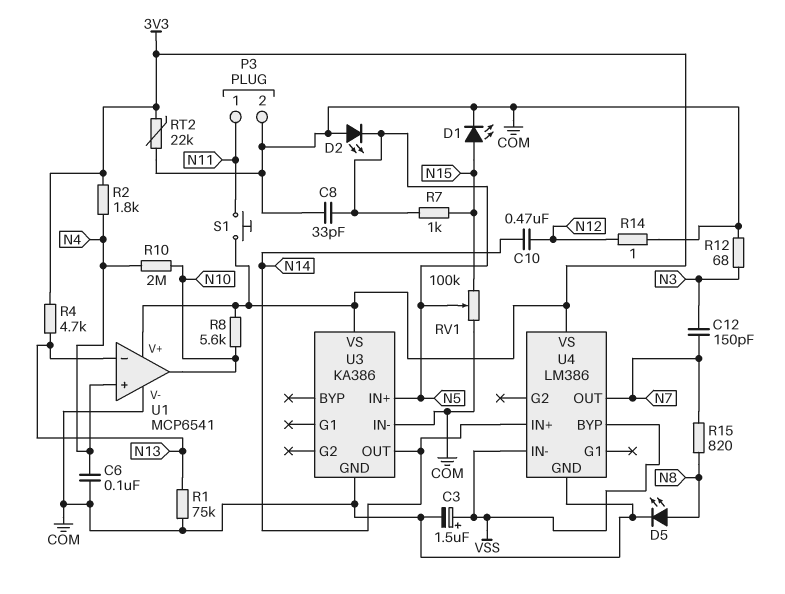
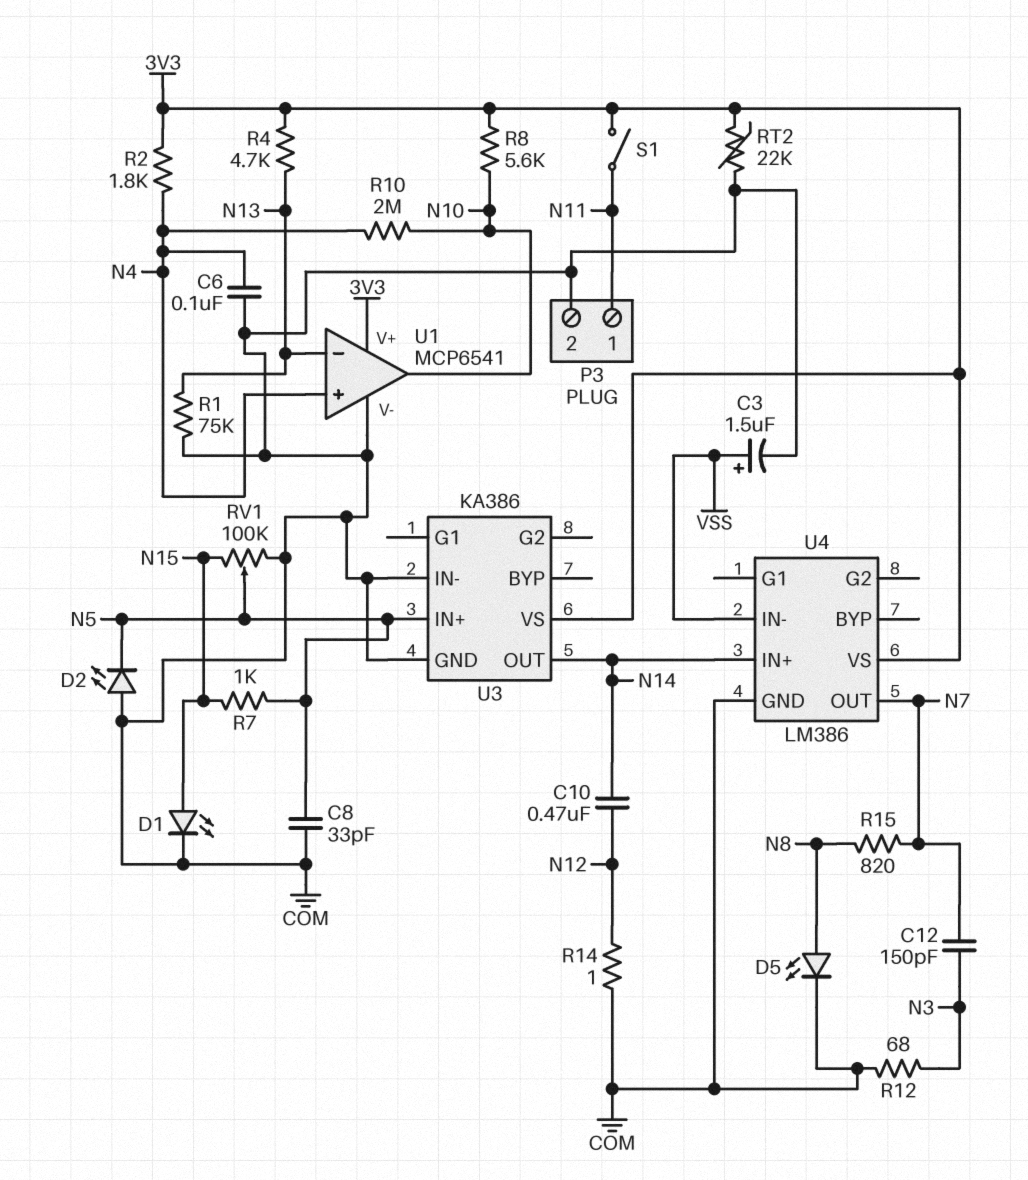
S1: button (3V3, N11) -> switch (3V3, N11)
U4 pin BYP: VSS -> none

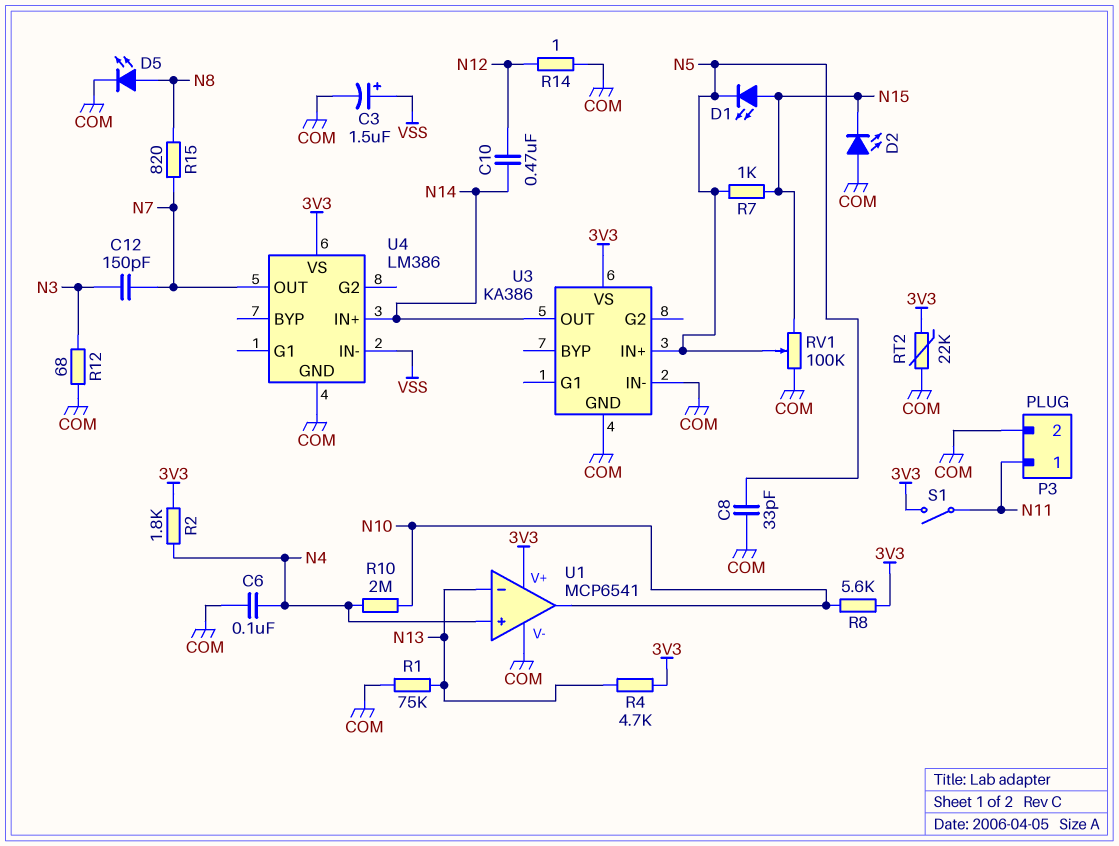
D1: LED (A N15, K COM) -> LED (A N15, K N5)
D2: LED (A COM, K N5) -> LED (A COM, K N15)

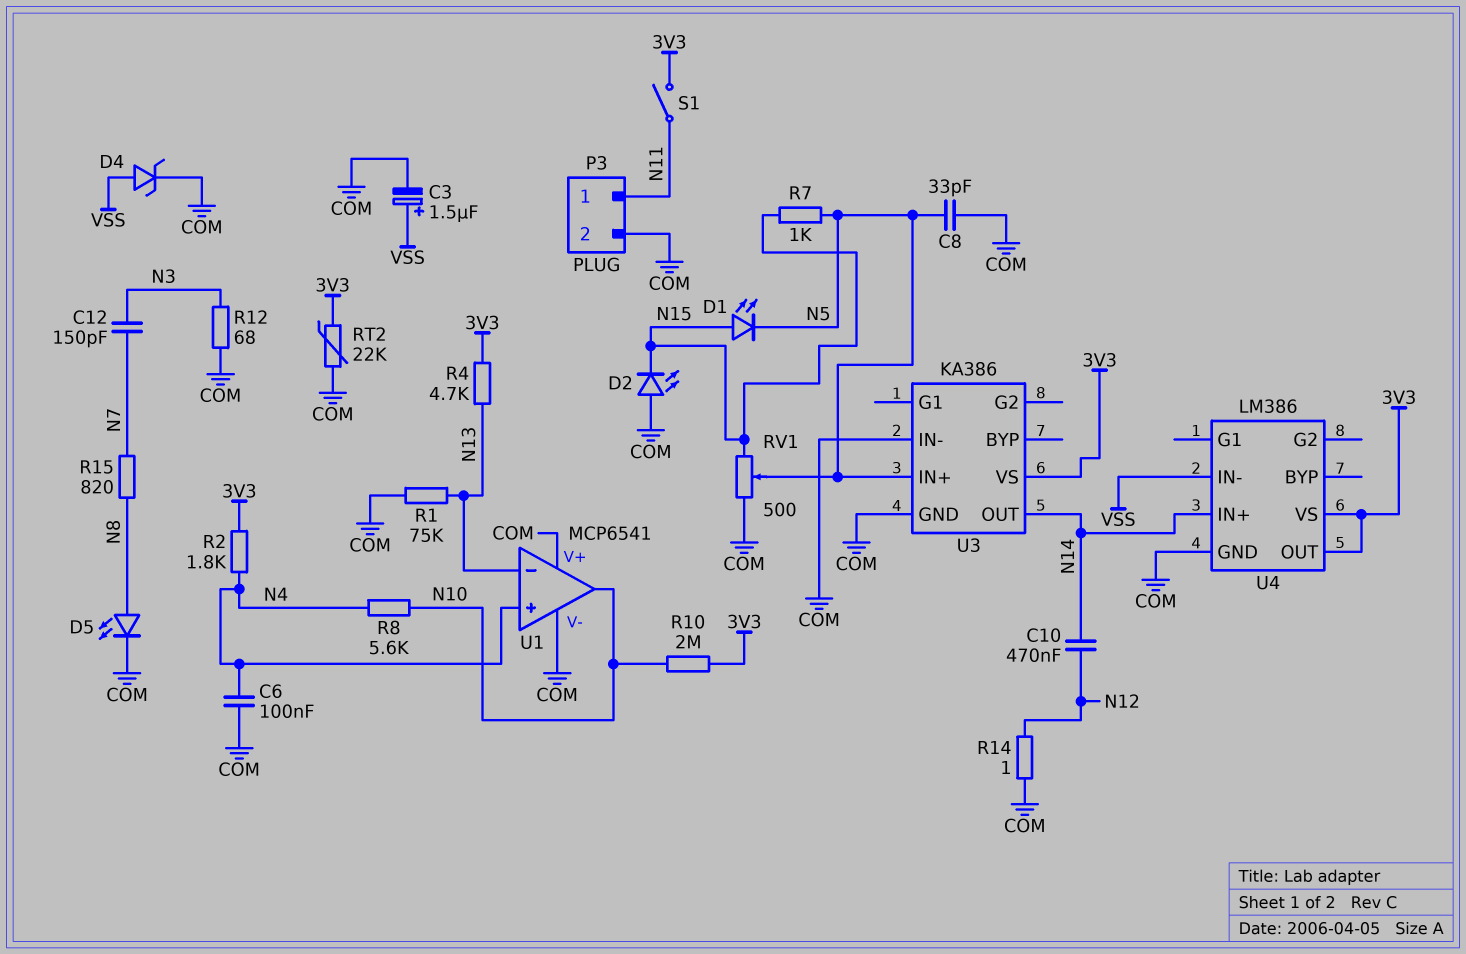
D4: none -> zener (A VSS, K COM)
R8: 5.6k (3V3, N10) -> 5.6k (N4, N10)
R10: 2M (N4, N10) -> 2M (3V3, N10)
RV1: 100k (COM, N15, wiper N5) -> 500 (COM, N15, wiper N5)
U1 pin V+: 3V3 -> COM
U4 pin OUT: N7 -> 3V3

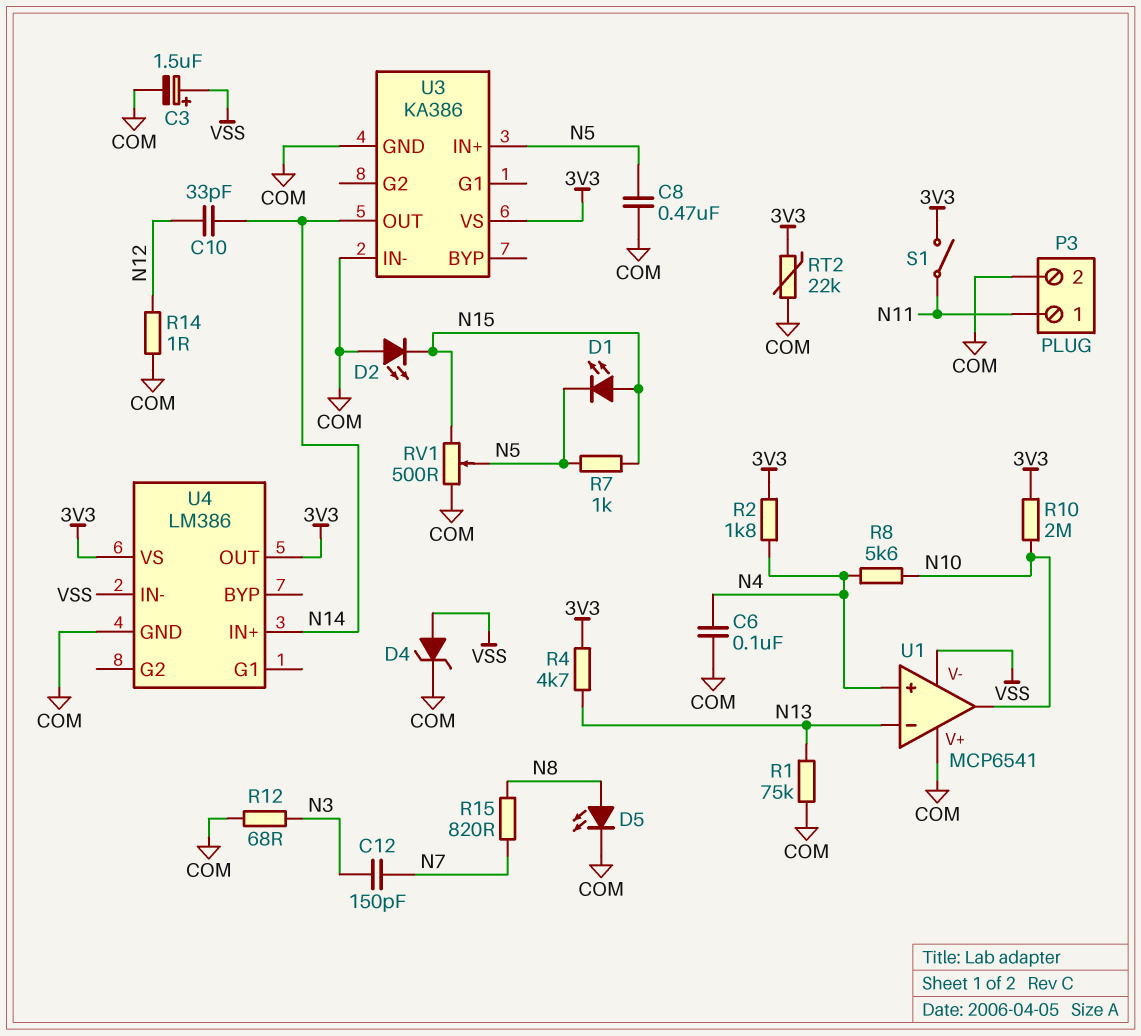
C8: 33pF (COM, N5) -> 470nF (COM, N5)
C10: 470nF (N12, N14) -> 33pF (N12, N14)
U1 pin V-: COM -> VSS

